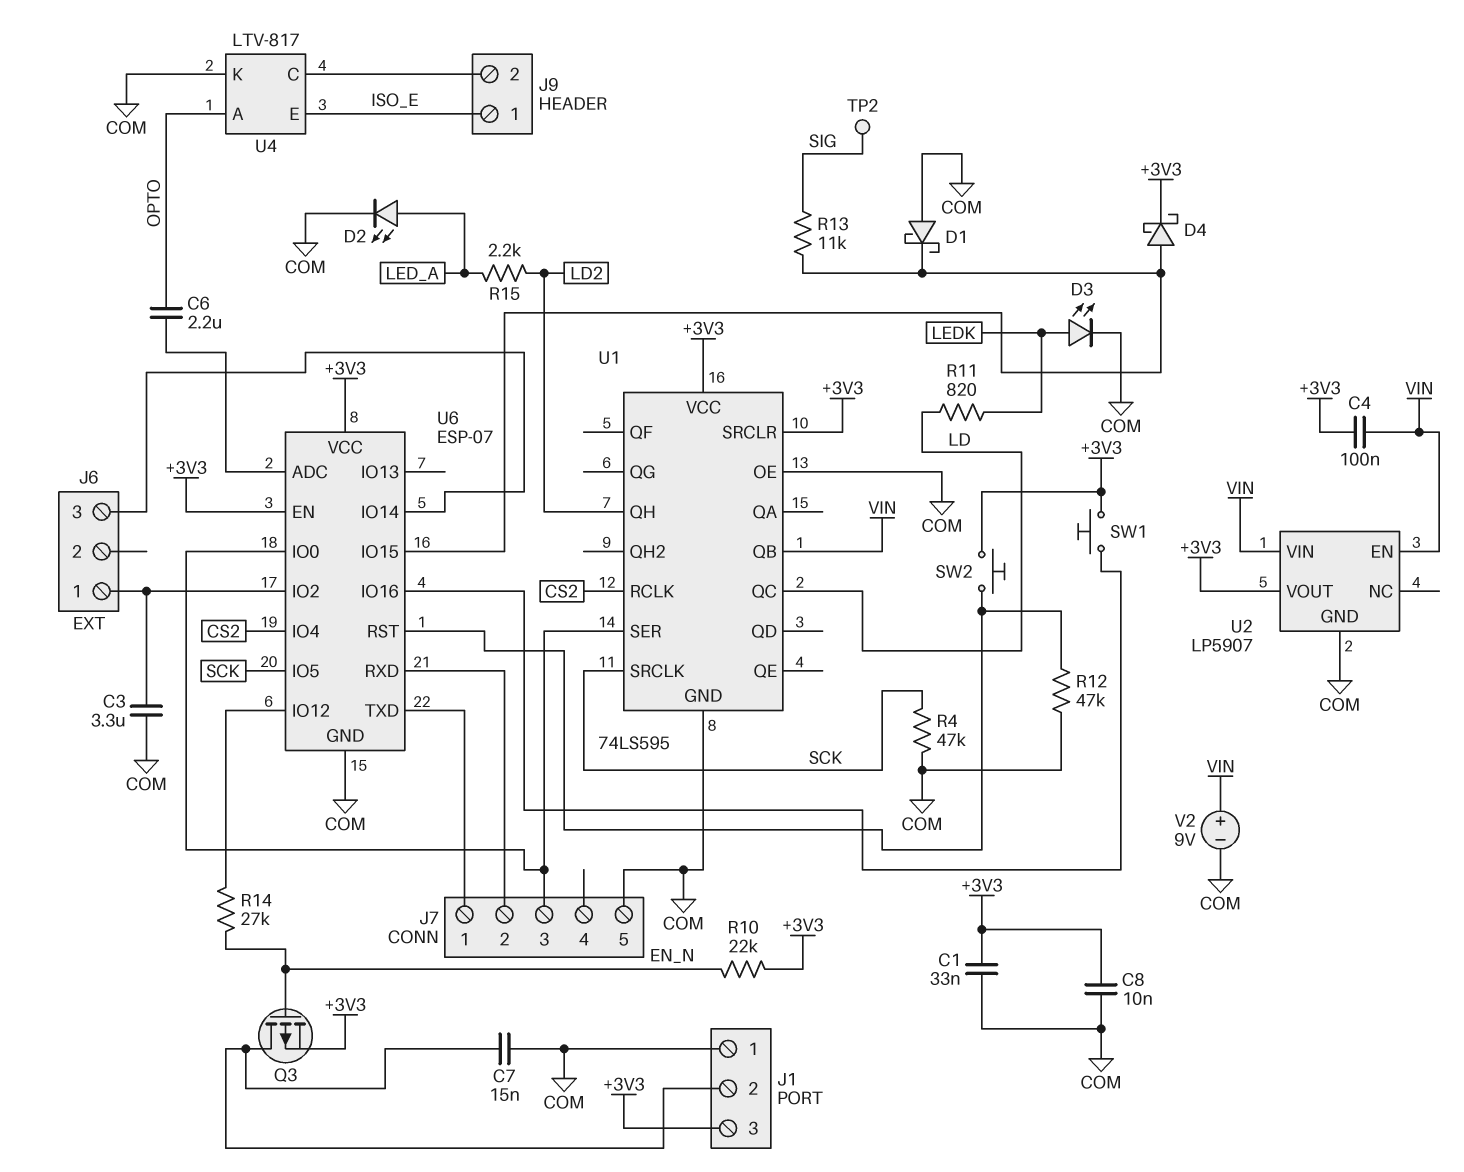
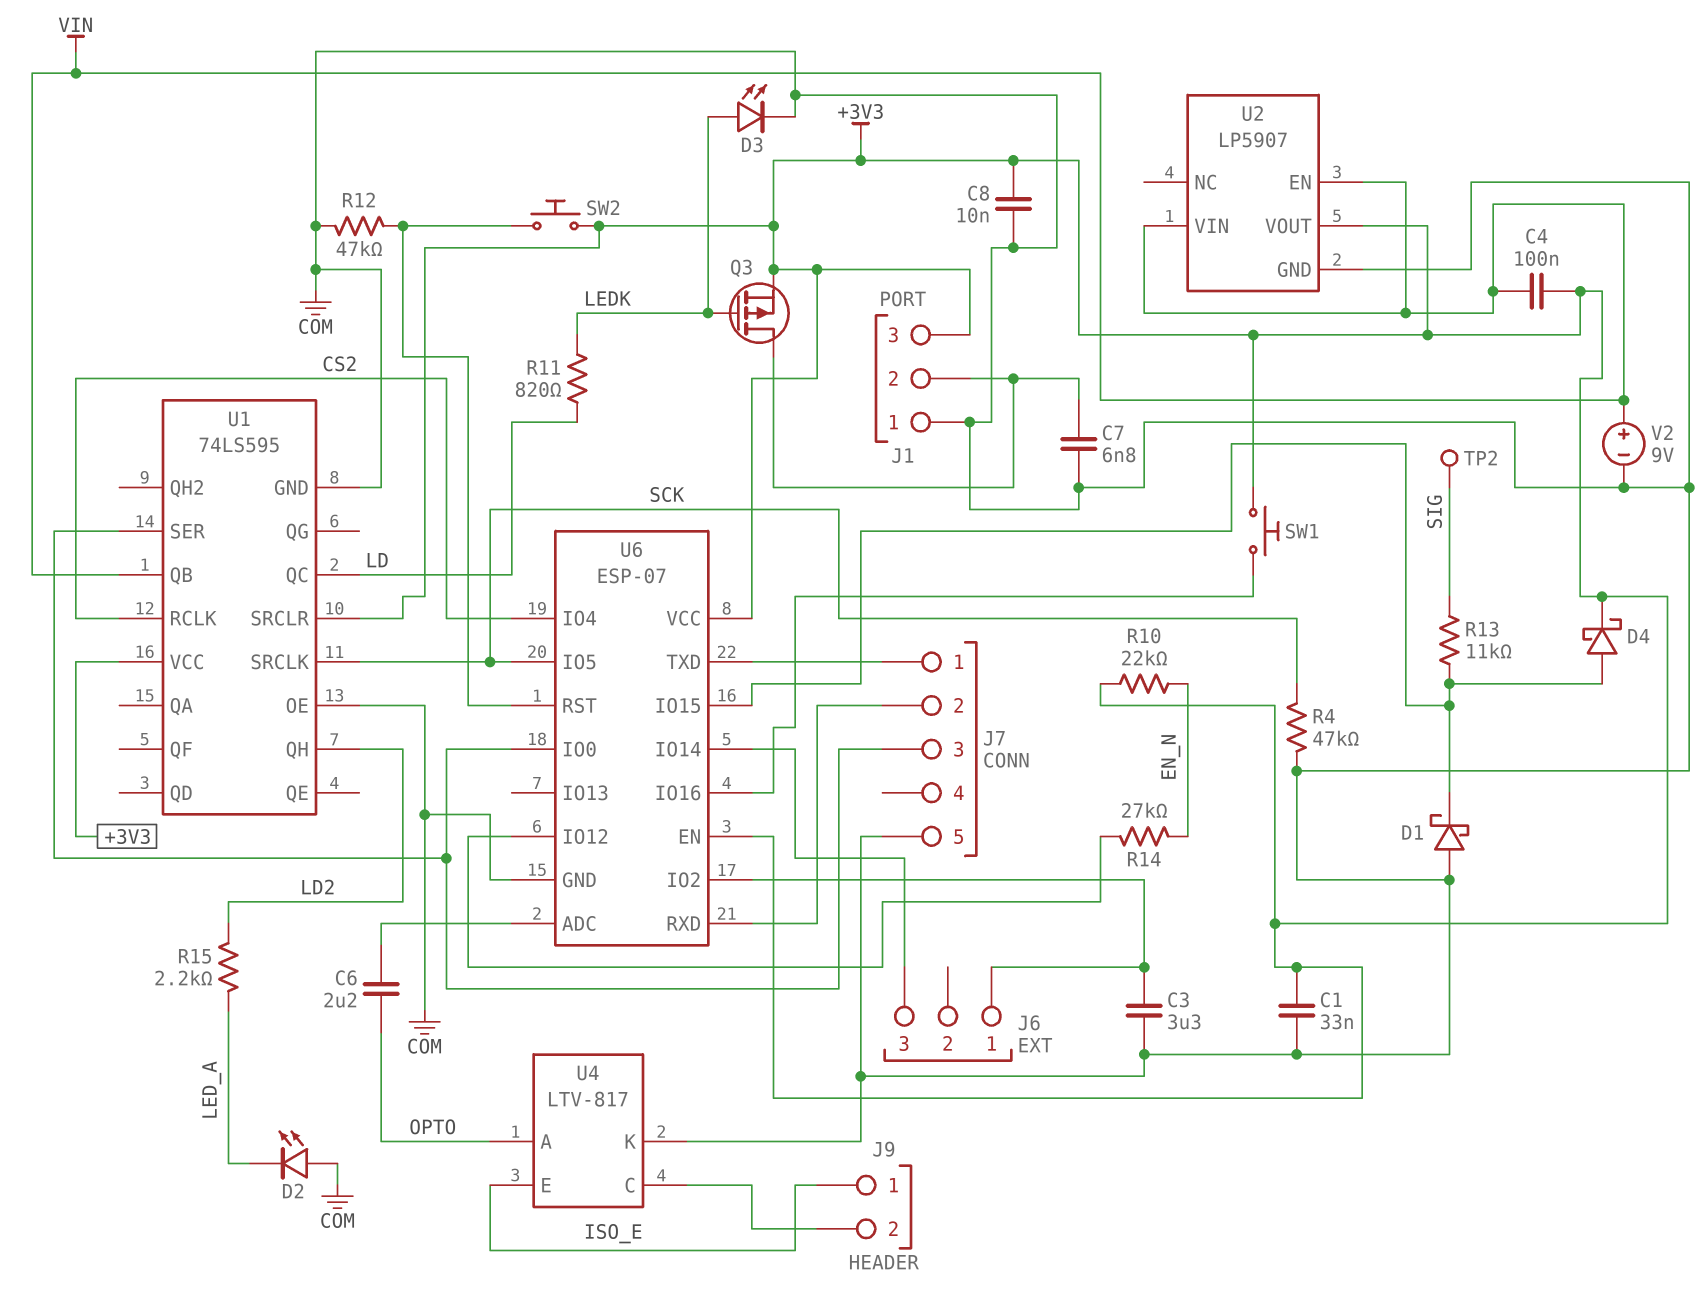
C7: 15nF (COM, J1/2) -> 6.8nF (COM, J1/2)
D2: LED (A LED_A, K COM) -> LED (A COM, K LED_A)
Q3: PMOS (G EN_N, D J1/2, S +3V3) -> PMOS (G LEDK, D J1/2, S +3V3)

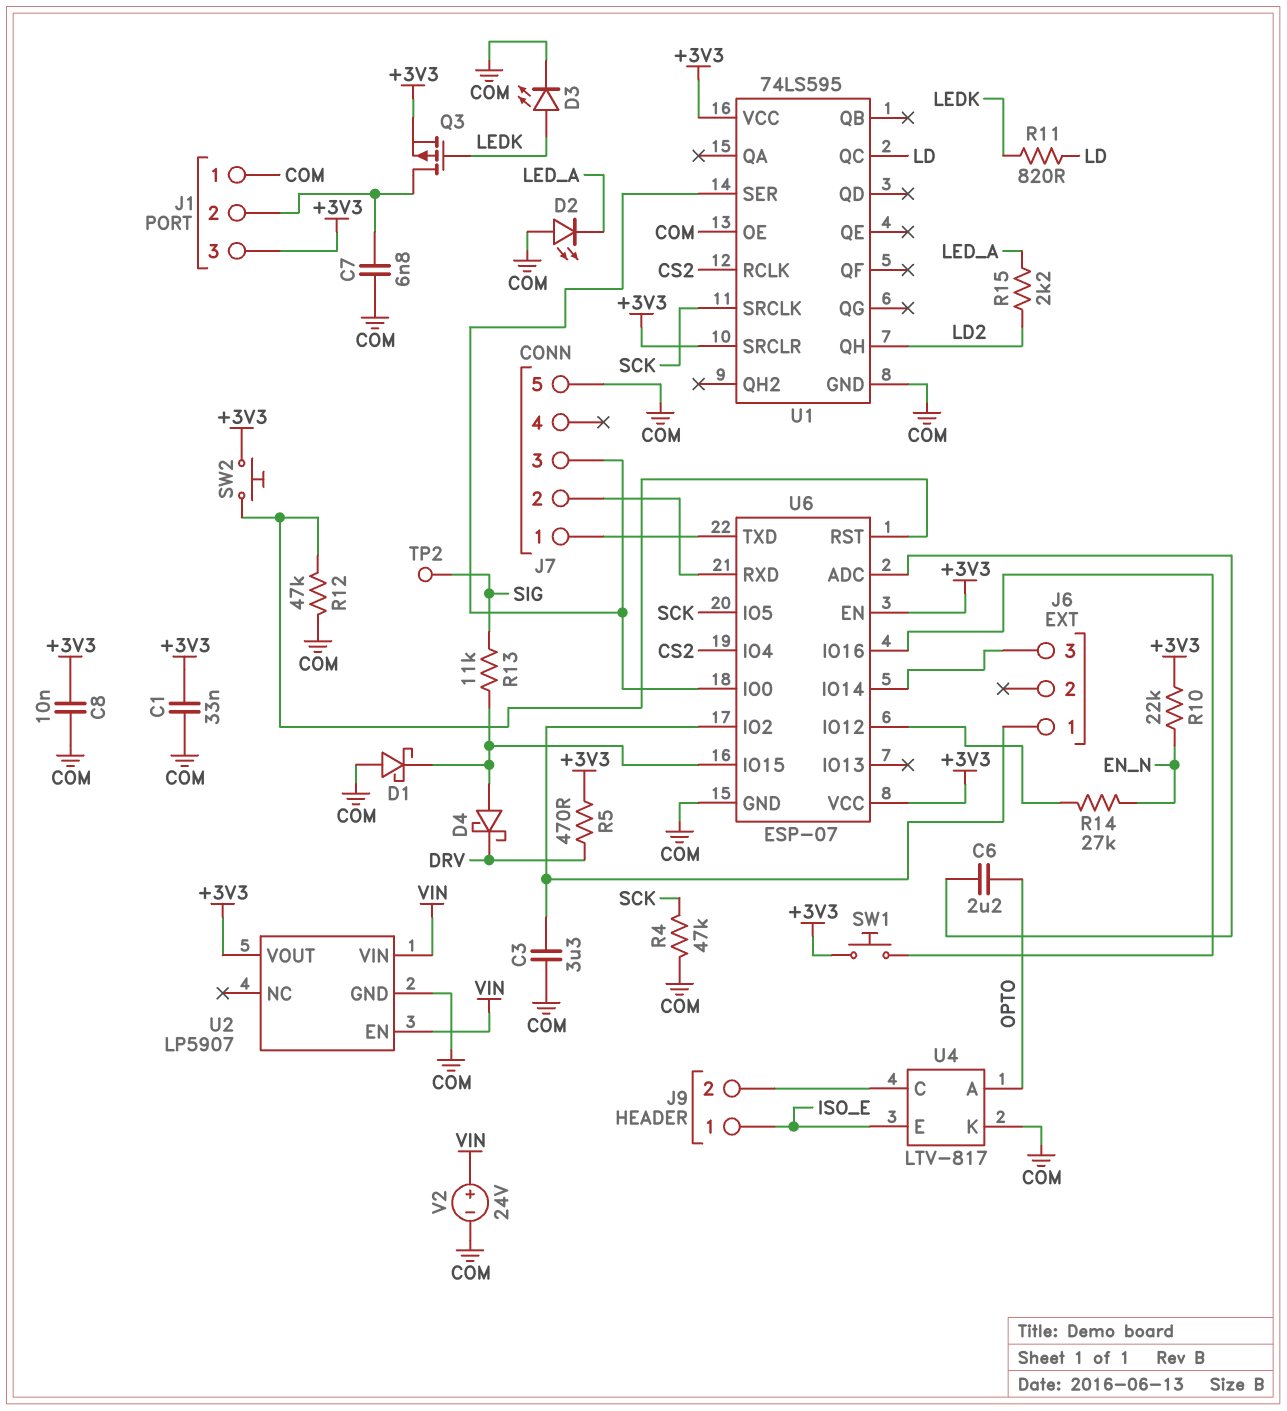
C4: 100nF (+3V3, VIN) -> none
D4: schottky (A U6/IO15, K +3V3) -> schottky (A U6/IO15, K DRV)
R5: none -> 470 (+3V3, DRV)
U1 pin QB: VIN -> none
V2: 9V (plus VIN, minus COM) -> 24V (plus VIN, minus COM)

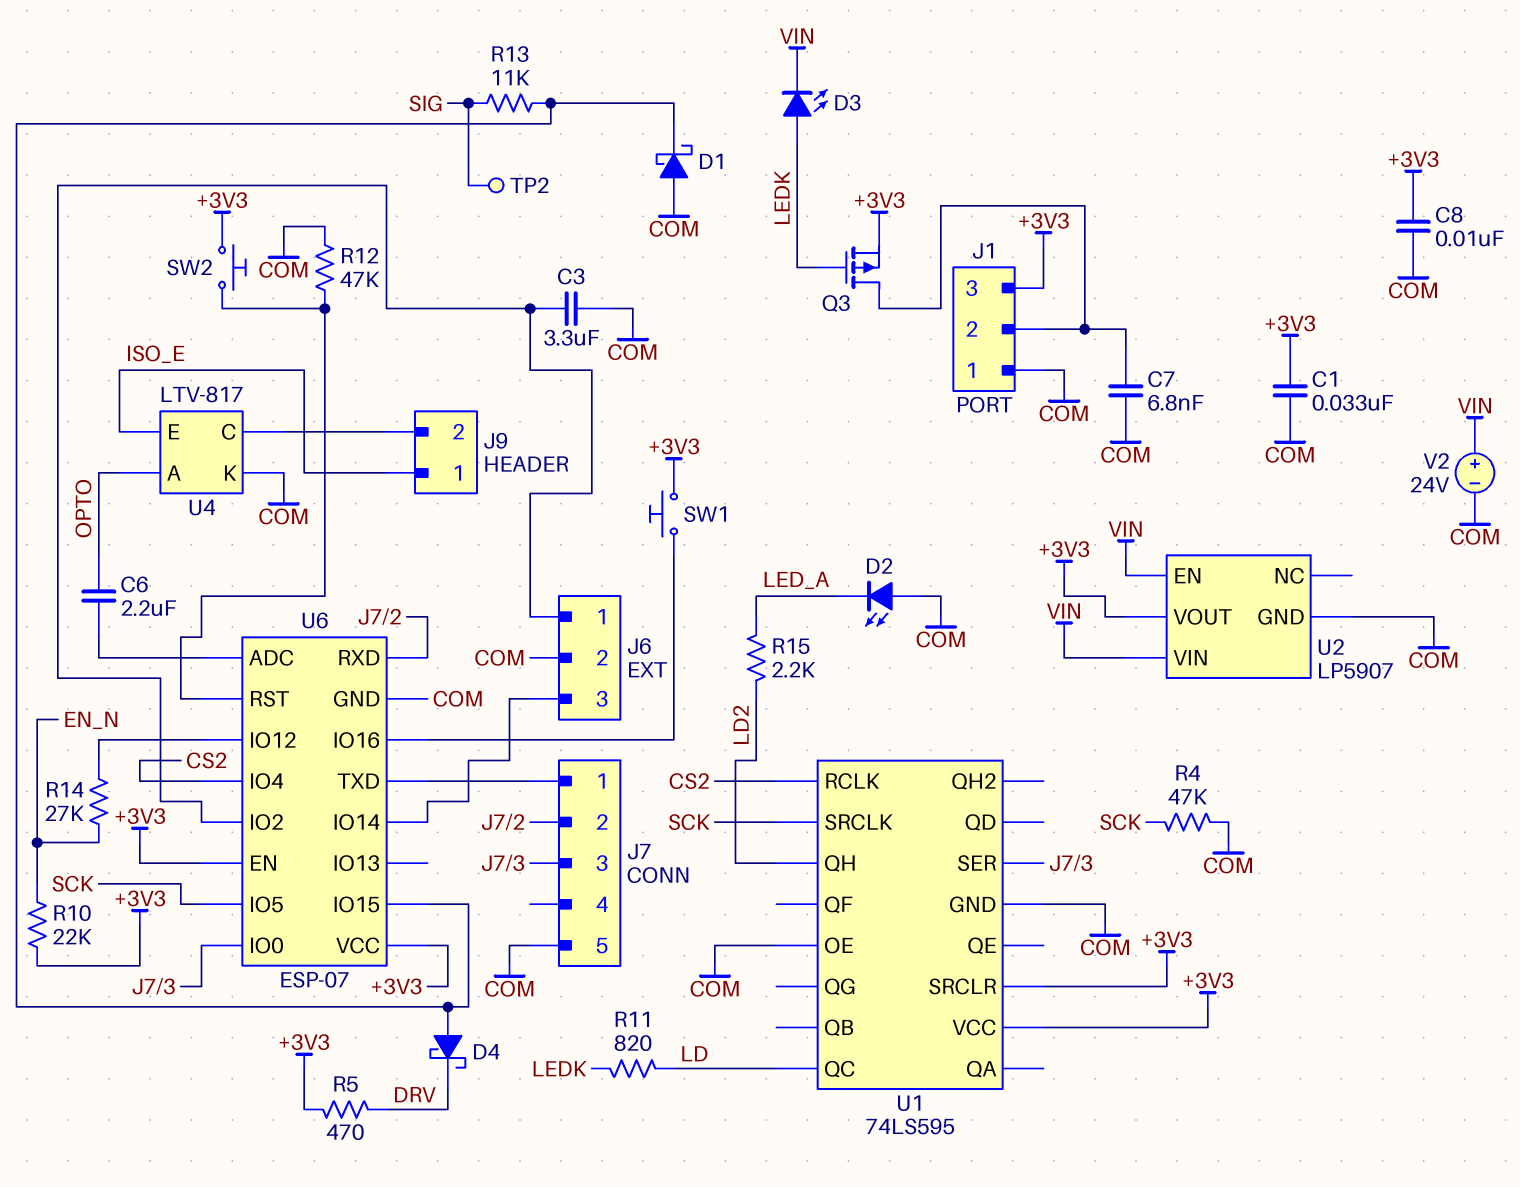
D3: LED (A LEDK, K COM) -> LED (A LEDK, K VIN)
J6 pin 2: none -> COM

